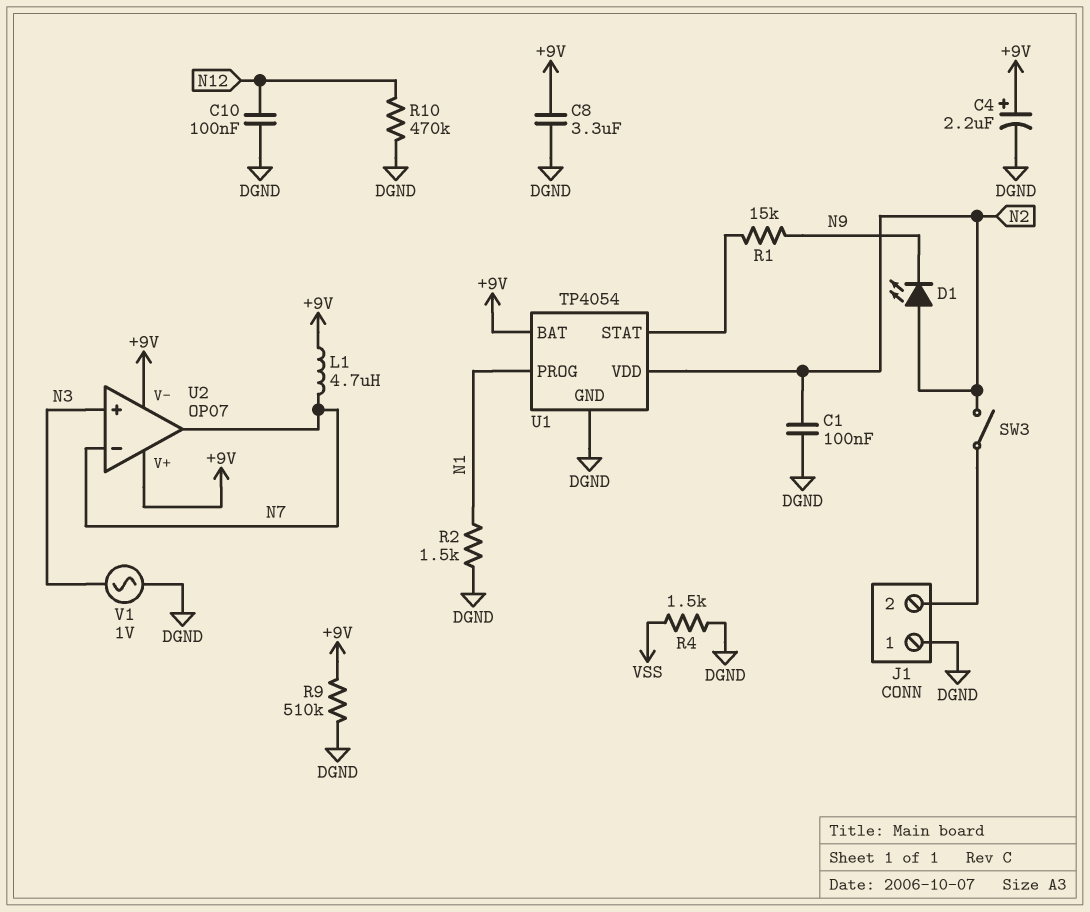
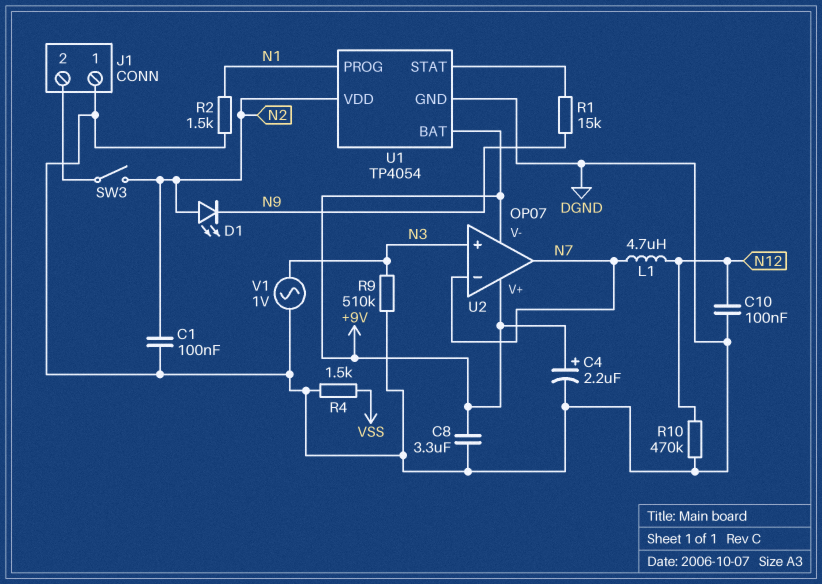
L1: 4.7uH (+9V, N7) -> 4.7uH (N7, N12)
R9: 510k (+9V, DGND) -> 510k (DGND, N3)

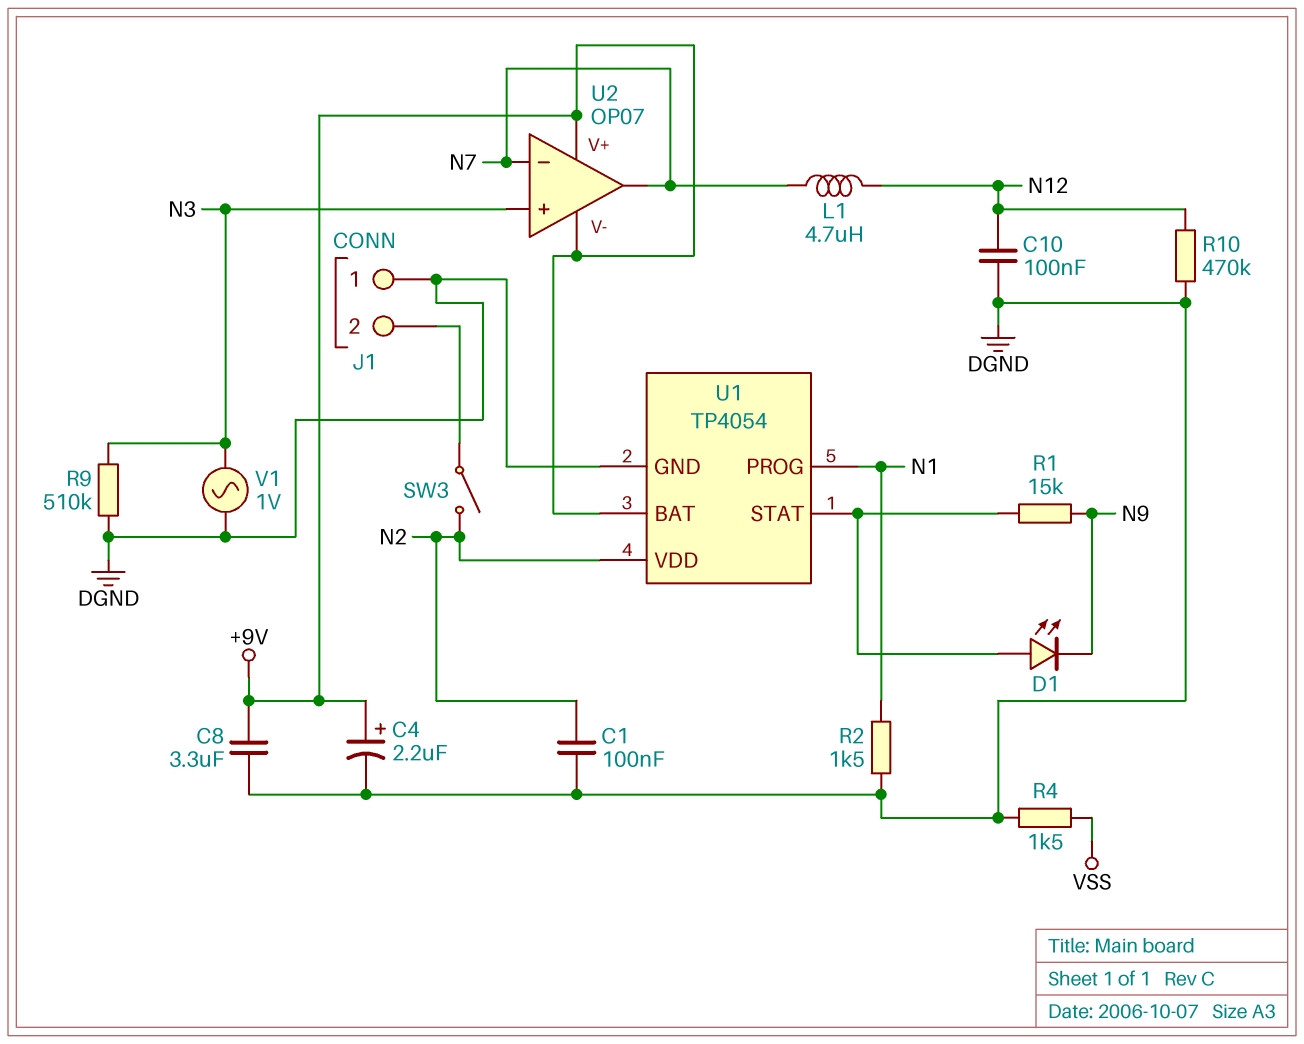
D1: LED (A N2, K N9) -> LED (A U1/STAT, K N9)

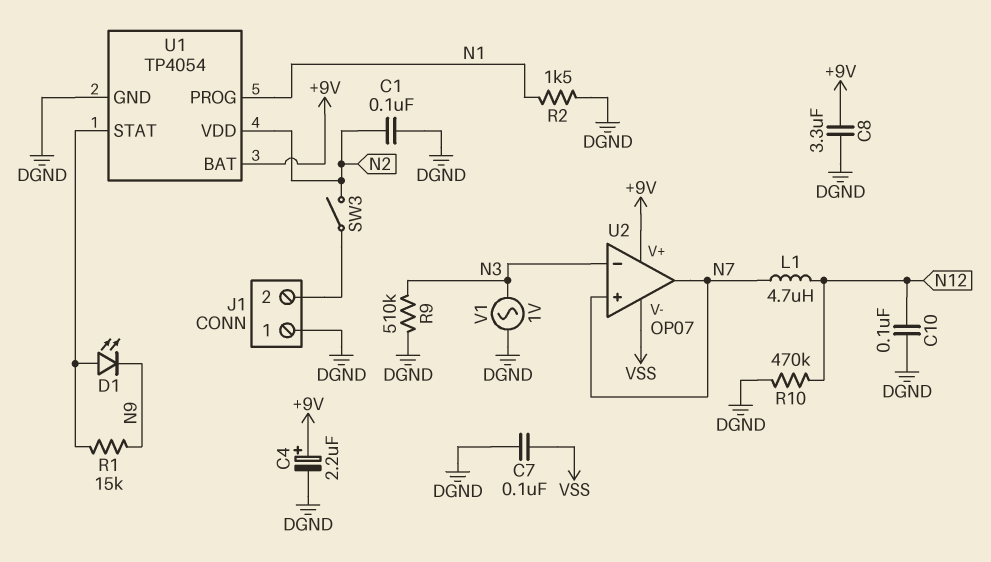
C7: none -> 100nF (DGND, VSS)
R4: 1.5k (DGND, VSS) -> none
U2 pin V-: +9V -> VSS
U2 pin in+: N3 -> N7
U2 pin in-: N7 -> N3

